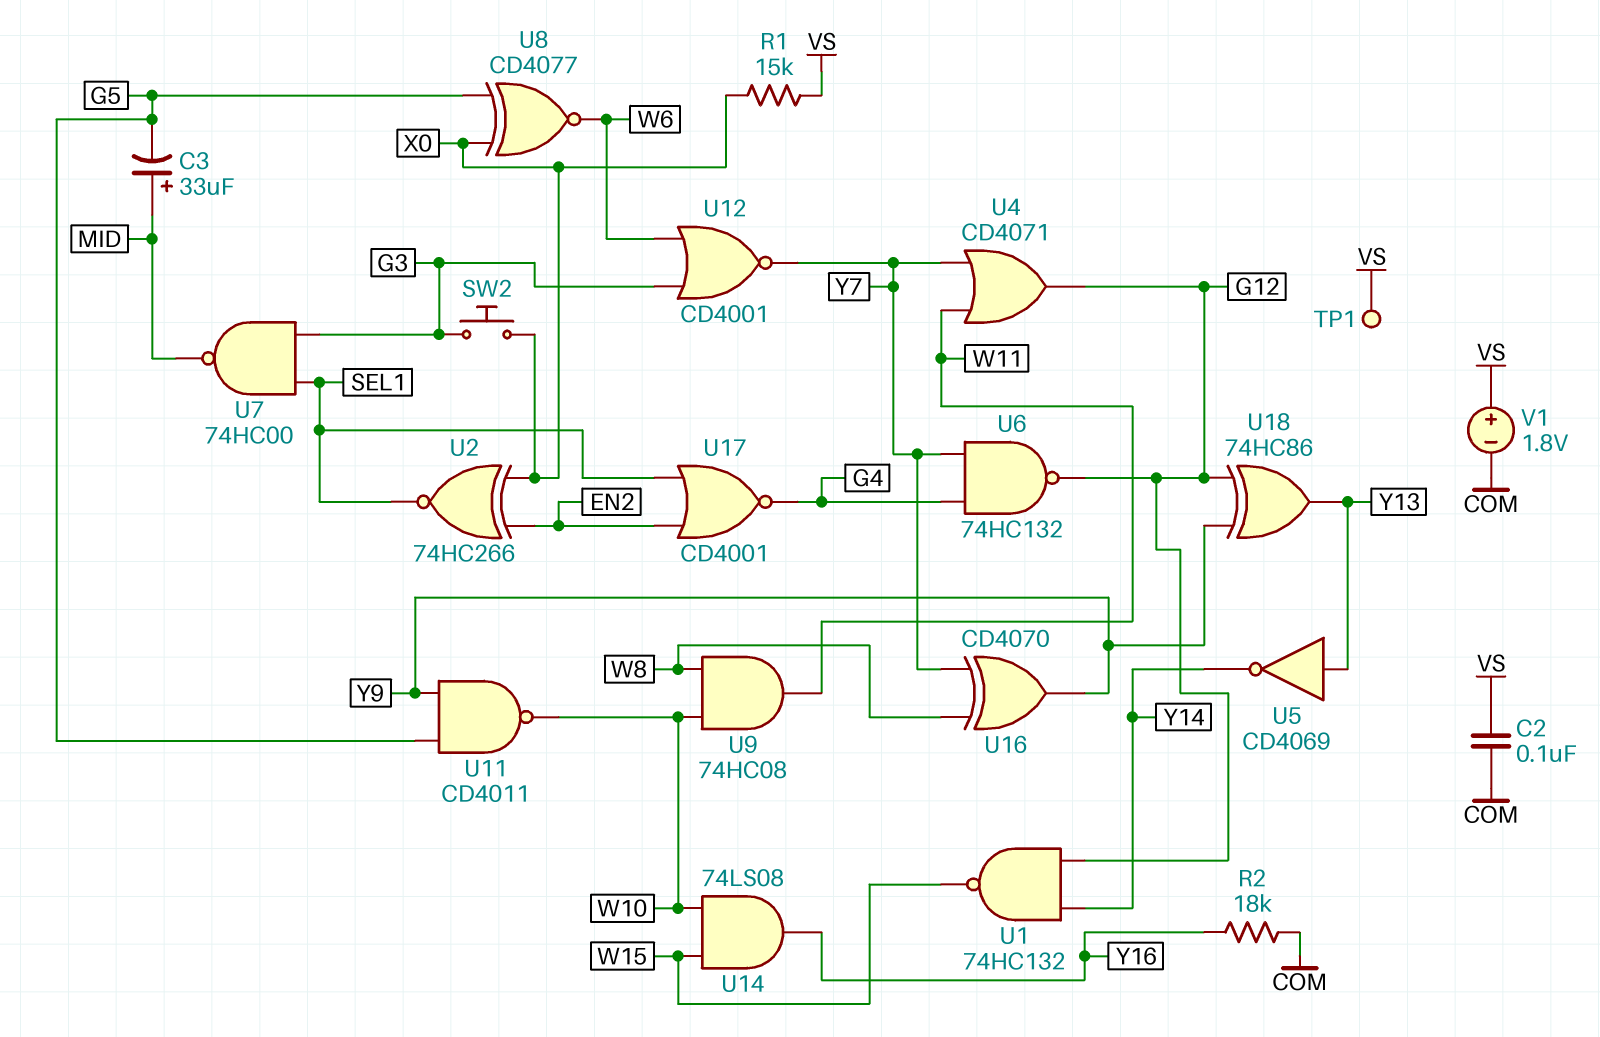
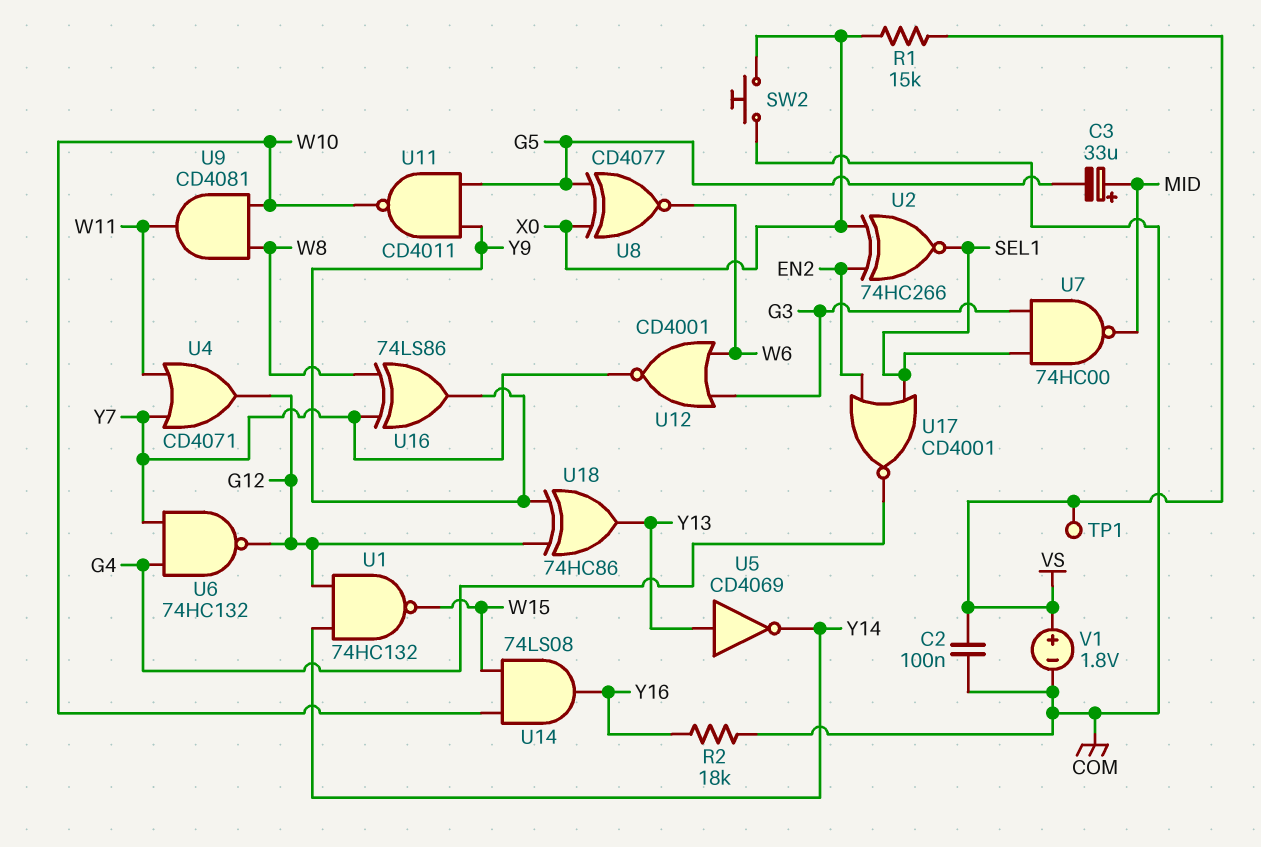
SW2: button (G3, X0) -> button (COM, X0)
U9: AND 74HC08 (in W8, in W10, out W11) -> AND CD4081 (in W8, in W10, out W11)
U16: XOR CD4070 (in W8, in Y7, out Y9) -> XOR 74LS86 (in W8, in Y7, out Y9)

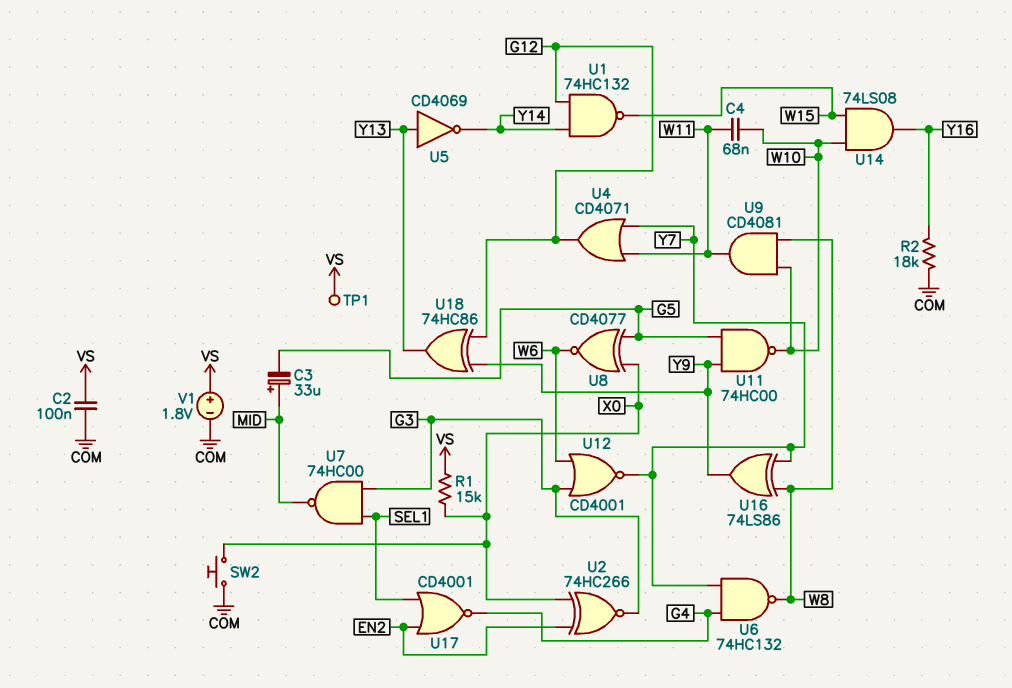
C4: none -> 68nF (W10, W11)
U2: XNOR 74HC266 (in EN2, in X0, out SEL1) -> XNOR 74HC266 (in EN2, in X0, out G3)
U6: NAND 74HC132 (in G4, in Y7, out G12) -> NAND 74HC132 (in G4, in Y7, out W8)
U11: NAND CD4011 (in G5, in Y9, out W10) -> NAND 74HC00 (in G5, in Y9, out W10)

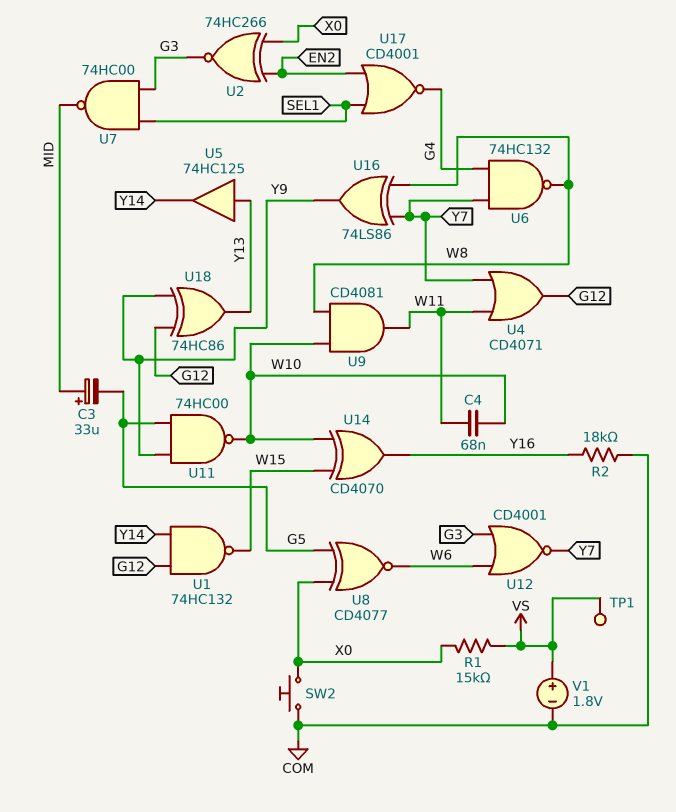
C2: 100nF (COM, VS) -> none
U5: NOT CD4069 (in Y13, out Y14) -> buffer 74HC125 (in Y13, out Y14)
U14: AND 74LS08 (in W10, in W15, out Y16) -> XOR CD4070 (in W10, in W15, out Y16)

